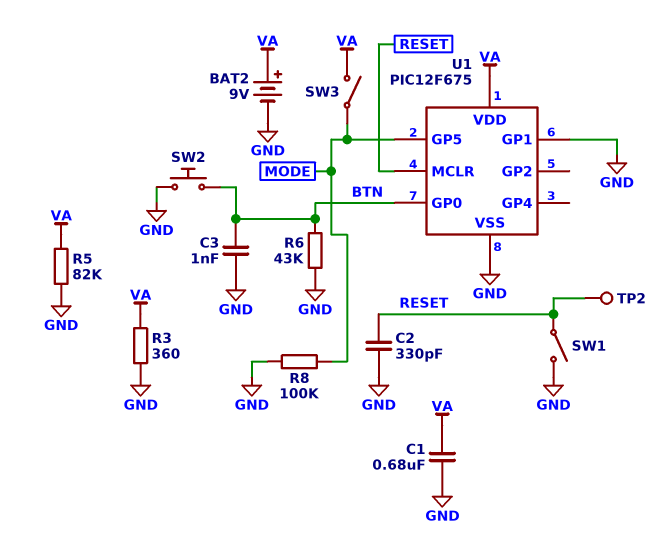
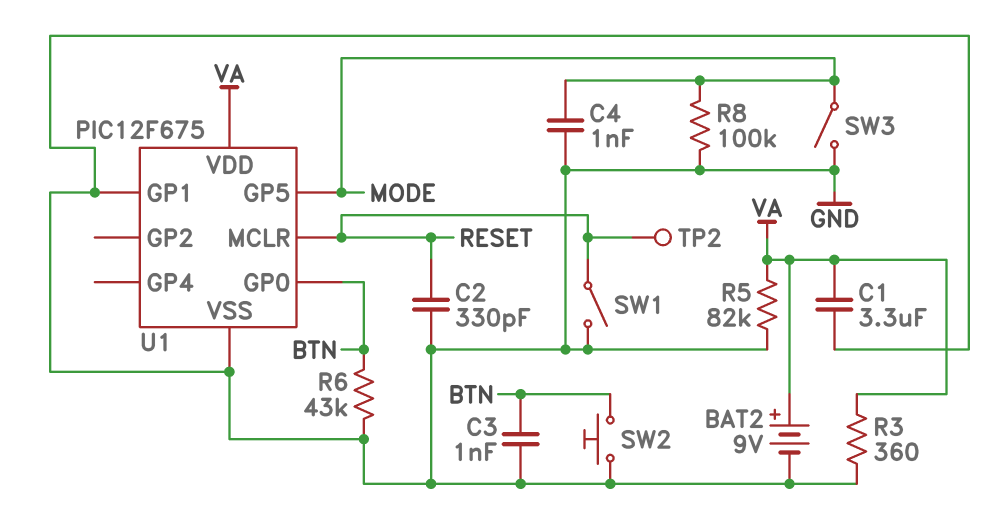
C1: 680nF (GND, VA) -> 3.3uF (GND, VA)
C4: none -> 1nF (GND, MODE)
SW3: switch (MODE, VA) -> switch (GND, MODE)

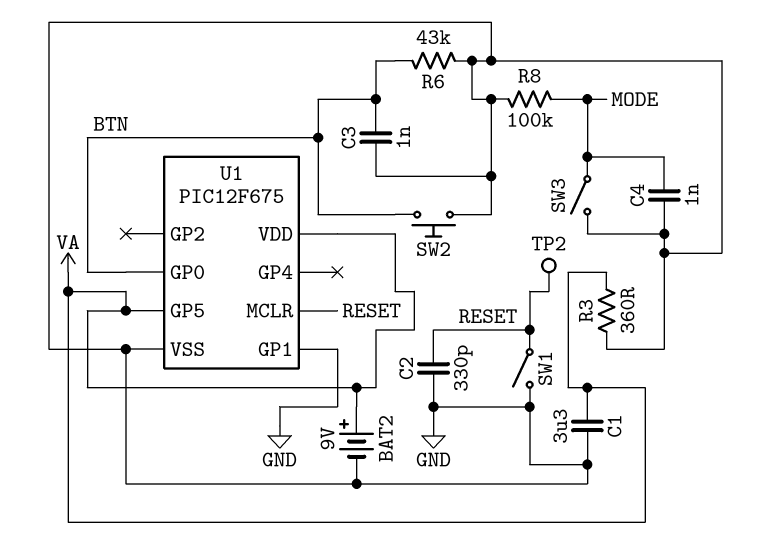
R5: 82k (GND, VA) -> none
U1 pin GP5: MODE -> VA

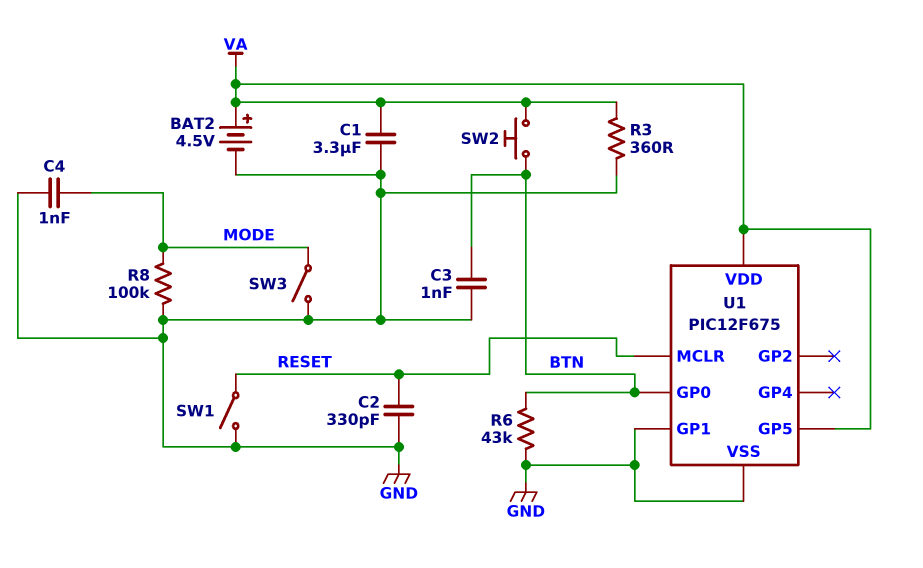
BAT2: 9V (plus VA, minus GND) -> 4.5V (plus VA, minus GND)
SW2: button (BTN, GND) -> button (BTN, VA)
TP2: test point (RESET) -> none

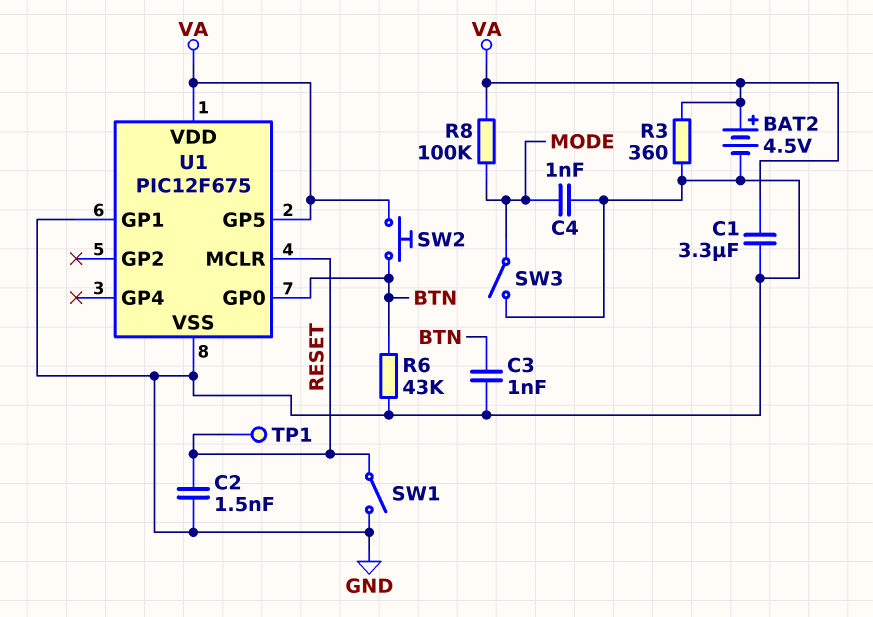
C2: 330pF (GND, RESET) -> 1.5nF (GND, RESET)
R8: 100k (GND, MODE) -> 100k (MODE, VA)
TP1: none -> test point (RESET)

